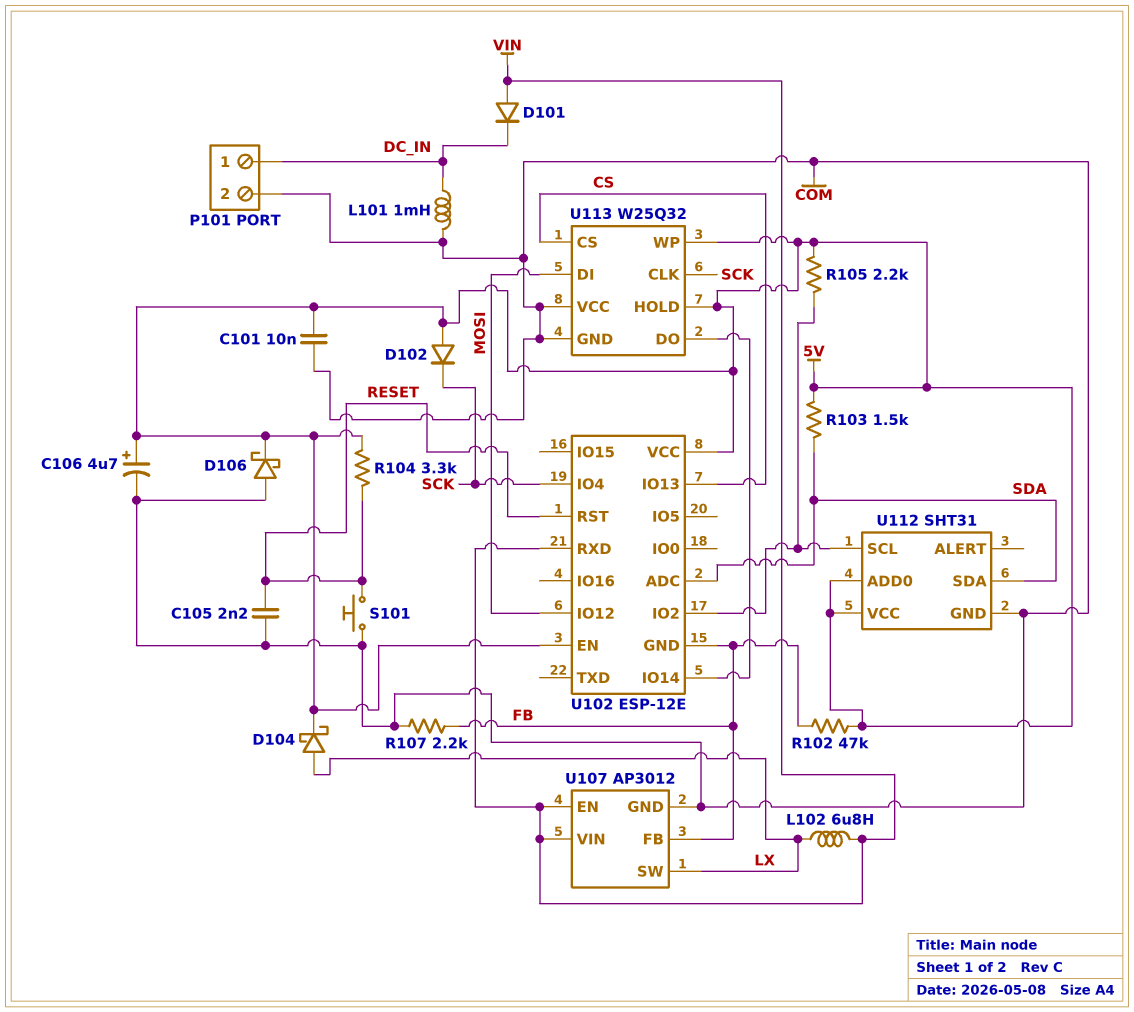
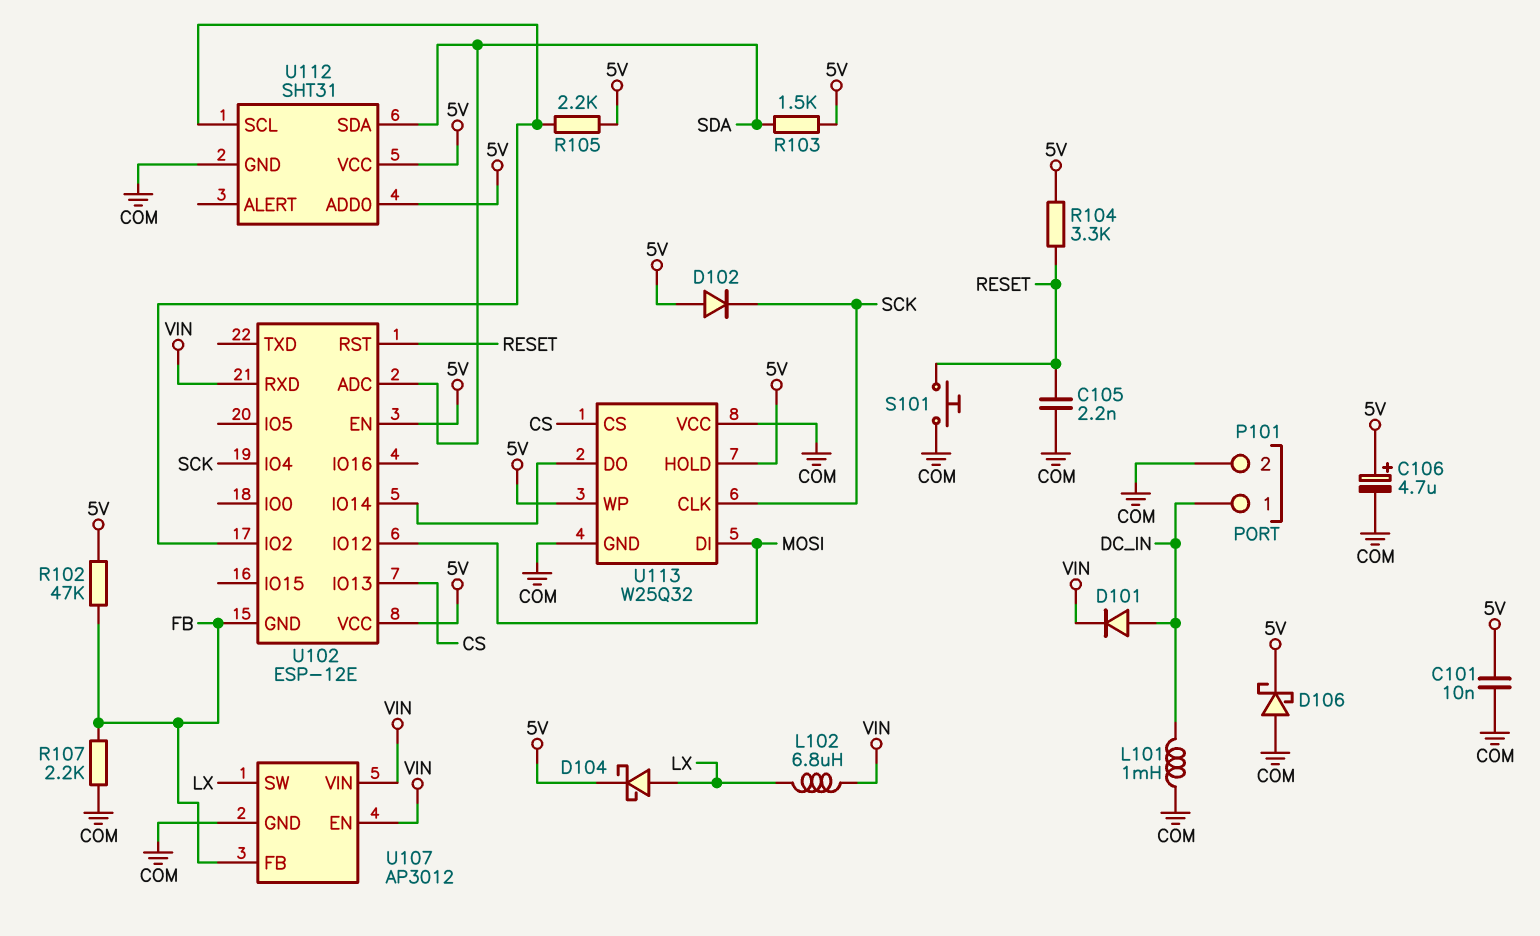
D101: diode (A VIN, K DC_IN) -> diode (A DC_IN, K VIN)

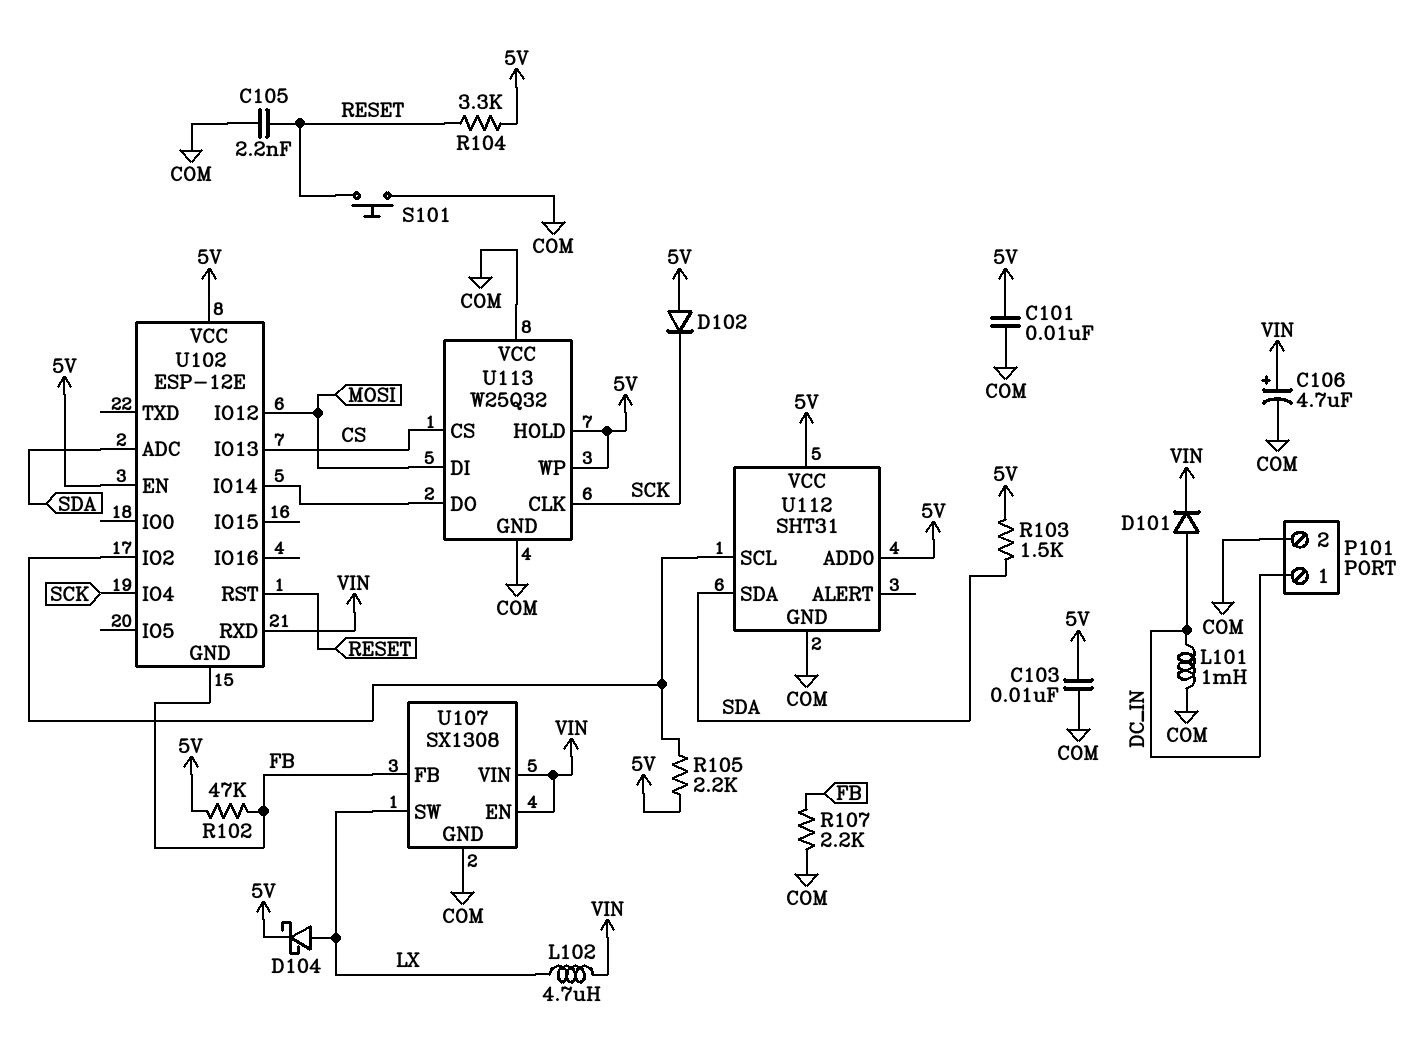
C103: none -> 10nF (5V, COM)
C106: 4.7uF (plus 5V, minus COM) -> 4.7uF (plus VIN, minus COM)
D106: schottky (A COM, K 5V) -> none
L102: 6.8uH (LX, VIN) -> 4.7uH (LX, VIN)
U107: AP3012 -> SX1308

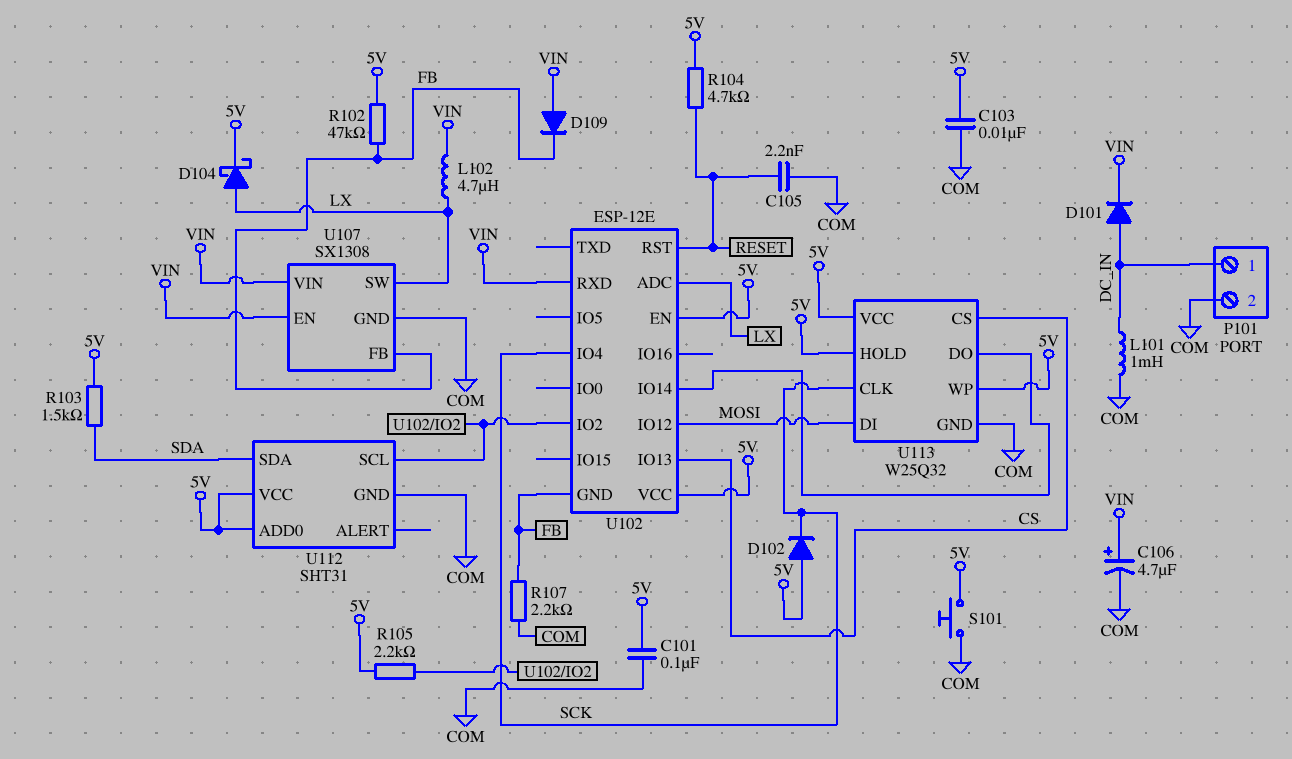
C101: 10nF (5V, COM) -> 100nF (5V, COM)
D109: none -> diode (A VIN, K FB)
R104: 3.3k (5V, RESET) -> 4.7k (5V, RESET)
S101: button (COM, RESET) -> button (5V, COM)
U102 pin ADC: SDA -> LX
U113 pin VCC: COM -> 5V

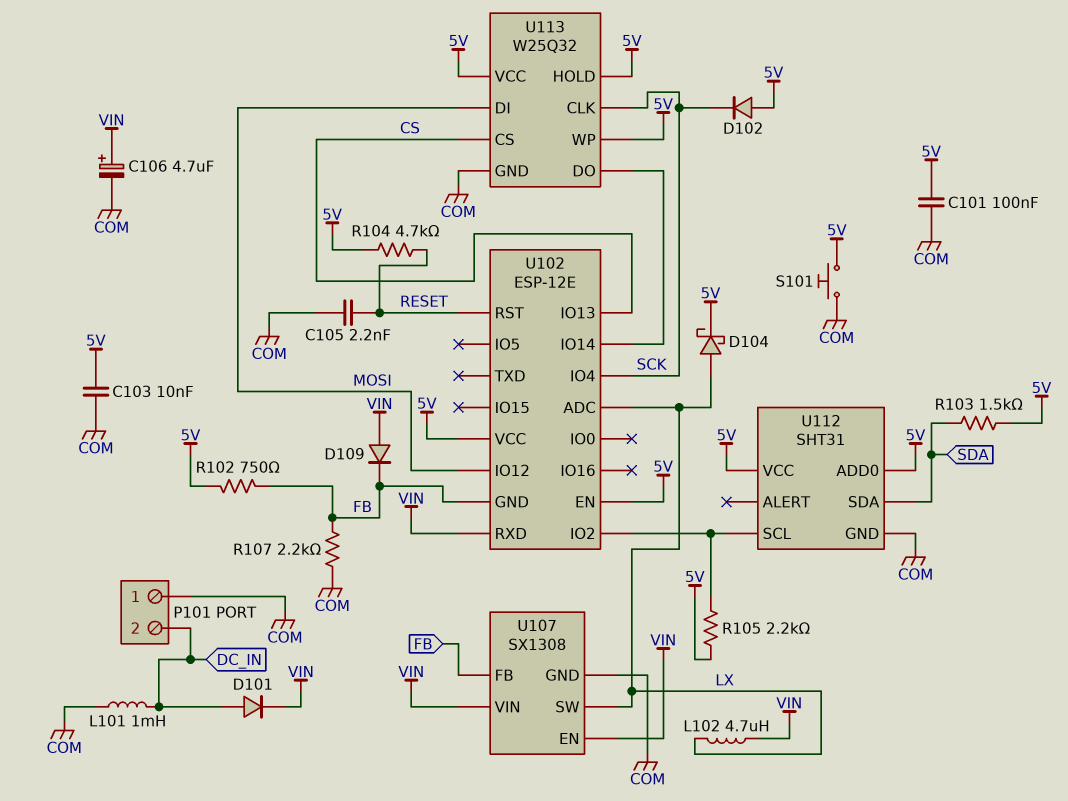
P101 pin 1: DC_IN -> COM
P101 pin 2: COM -> DC_IN
R102: 47k (5V, FB) -> 750 (5V, FB)

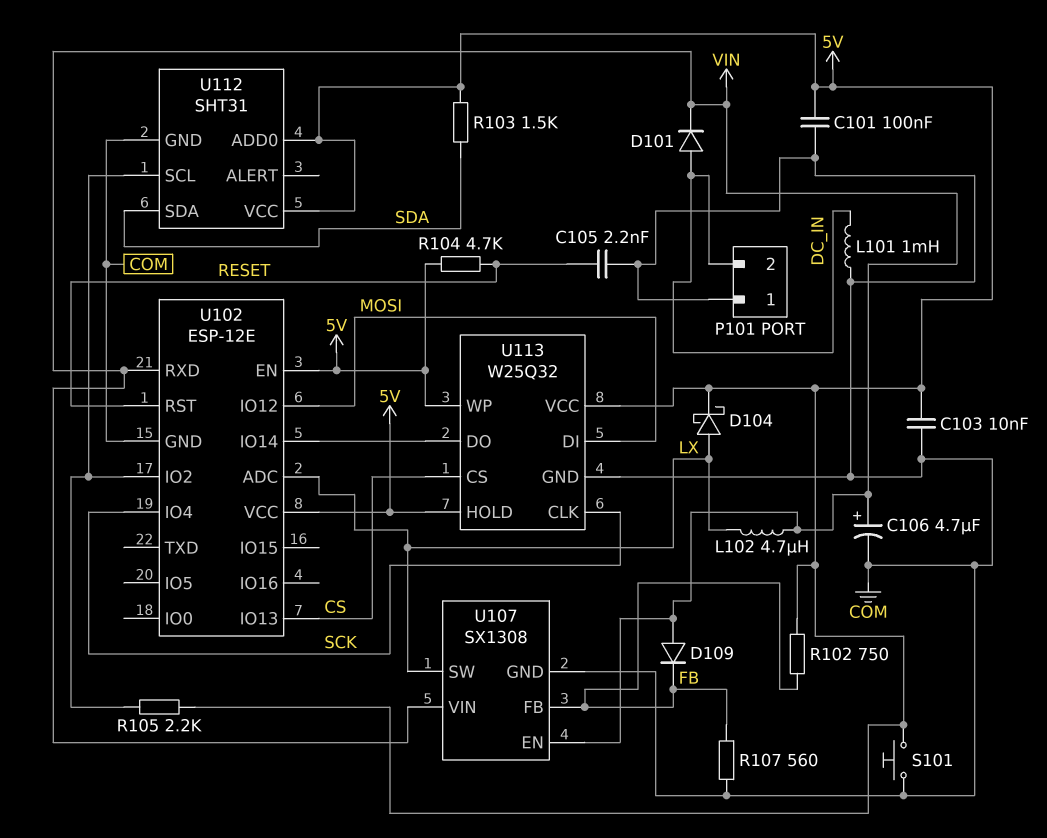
D102: diode (A 5V, K SCK) -> none
R107: 2.2k (COM, FB) -> 560 (COM, FB)
U102 pin GND: FB -> COM

